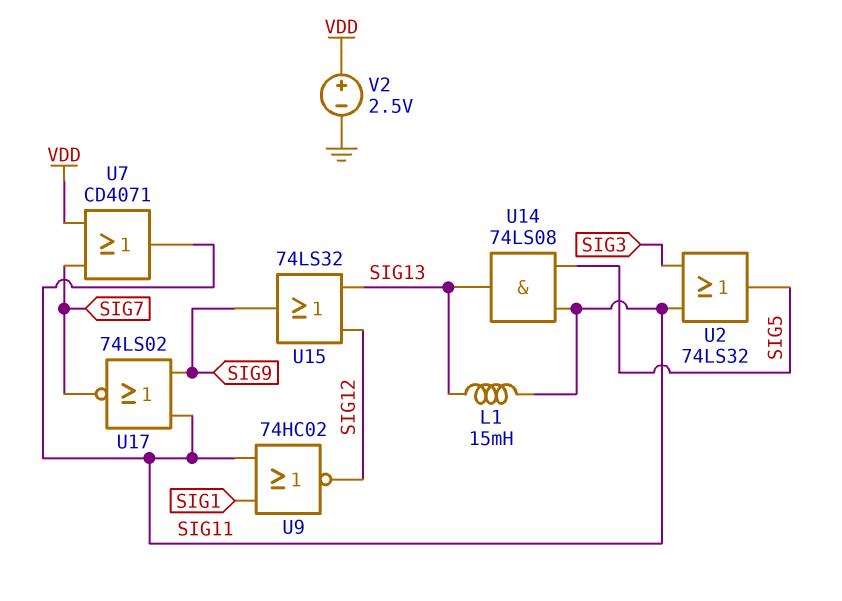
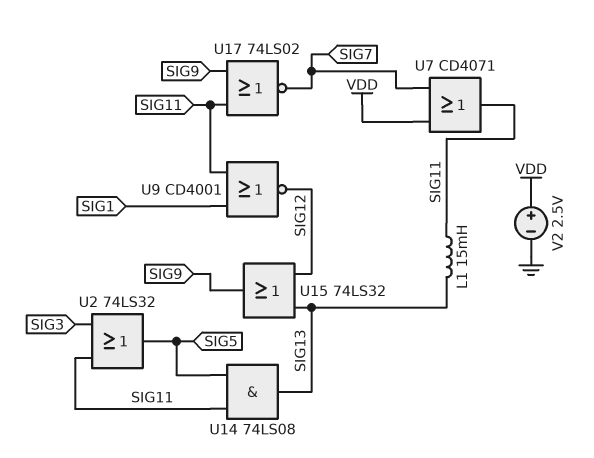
U9: NOR 74HC02 (in SIG1, in SIG11, out SIG12) -> NOR CD4001 (in SIG1, in SIG11, out SIG12)

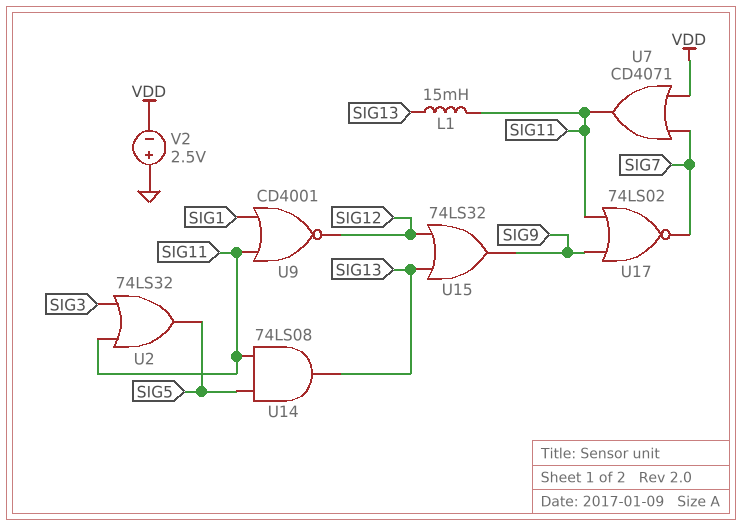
V2: 2.5V (plus VDD, minus GND) -> 2.5V (plus GND, minus VDD)

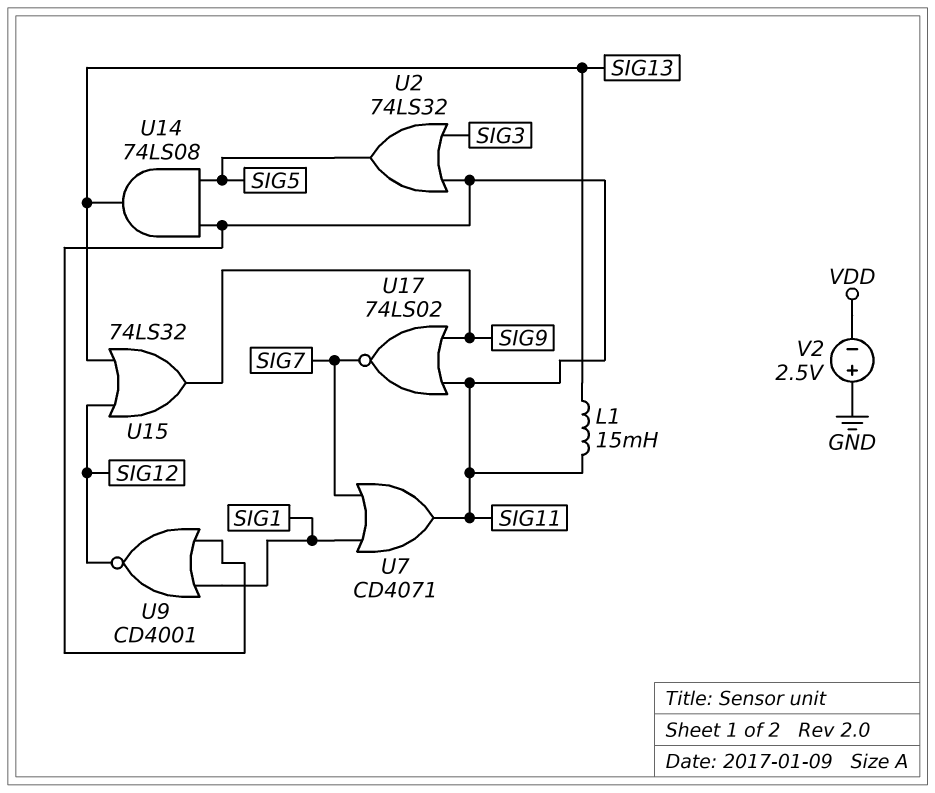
U7: OR CD4071 (in SIG7, in VDD, out SIG11) -> OR CD4071 (in SIG1, in SIG7, out SIG11)

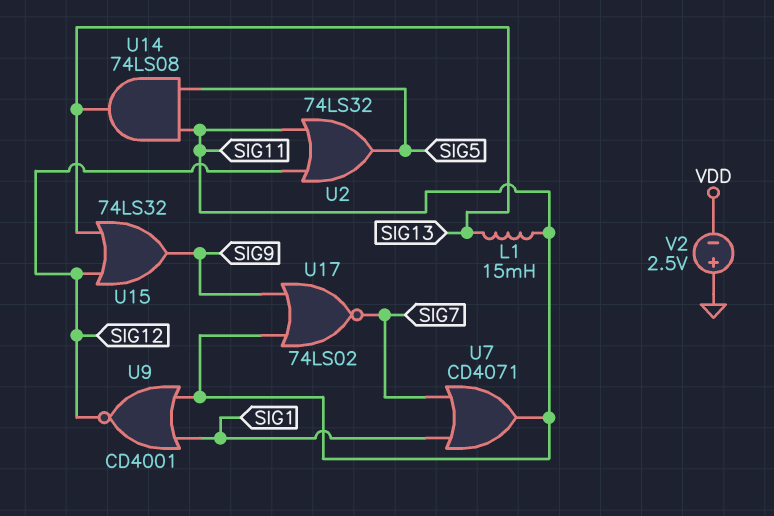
U2: OR 74LS32 (in SIG3, in SIG11, out SIG5) -> OR 74LS32 (in SIG11, in SIG12, out SIG5)

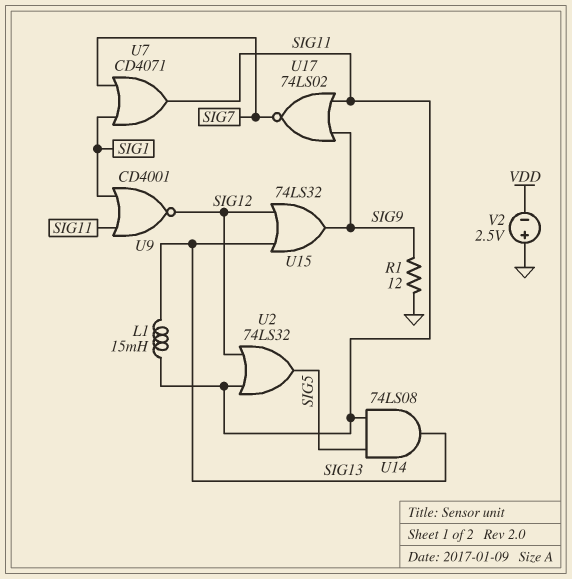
R1: none -> 12 (GND, SIG9)

